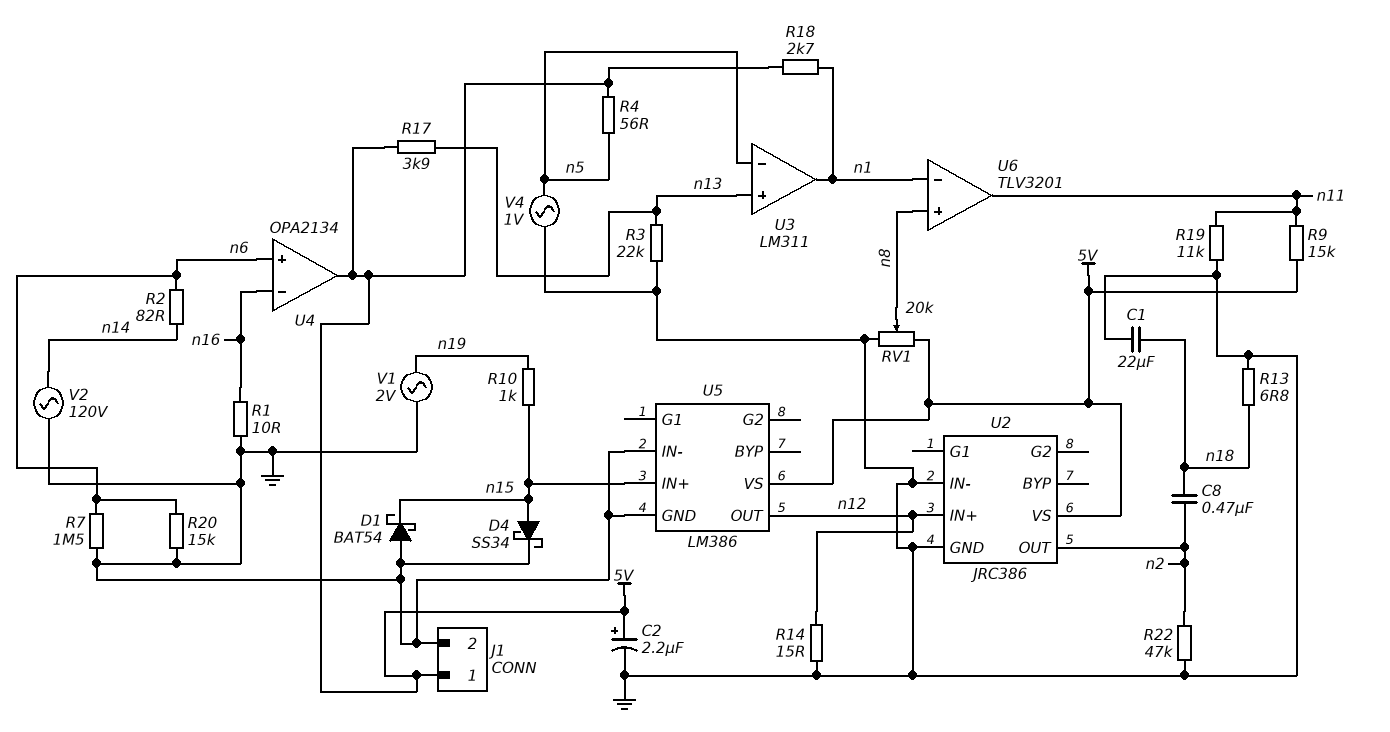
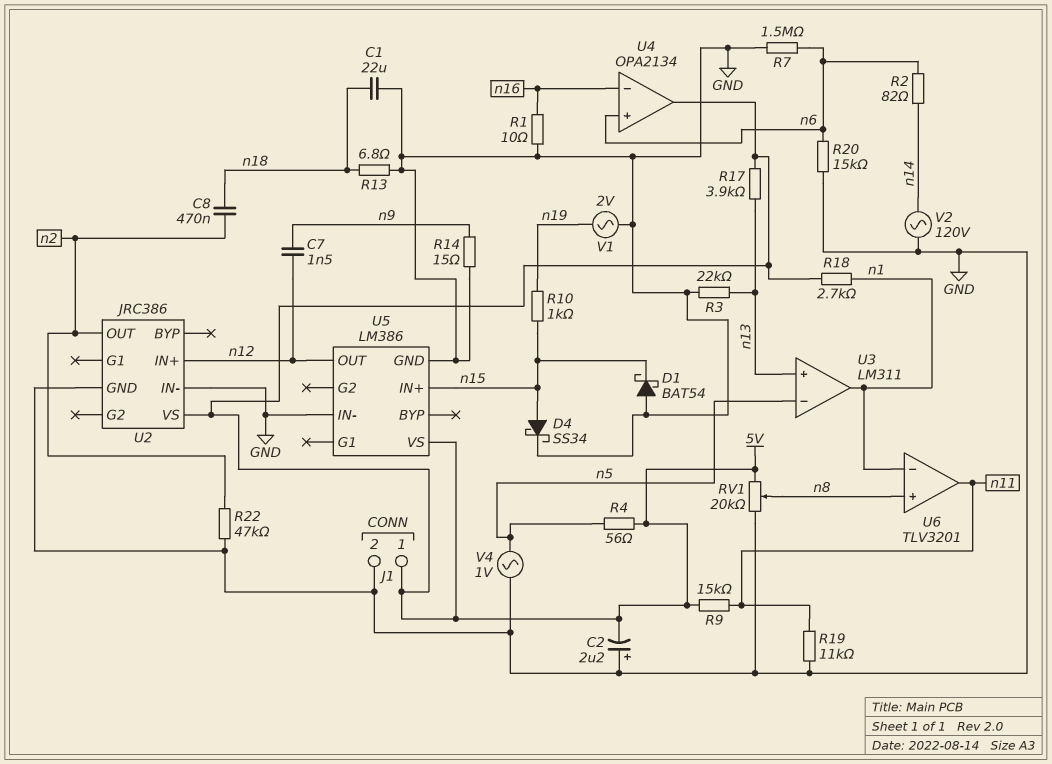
C2: 2.2uF (plus 5V, minus GND) -> 2.2uF (plus GND, minus 5V)
C7: none -> 1.5nF (n9, n12)
R14: 15 (GND, n12) -> 15 (GND, n9)

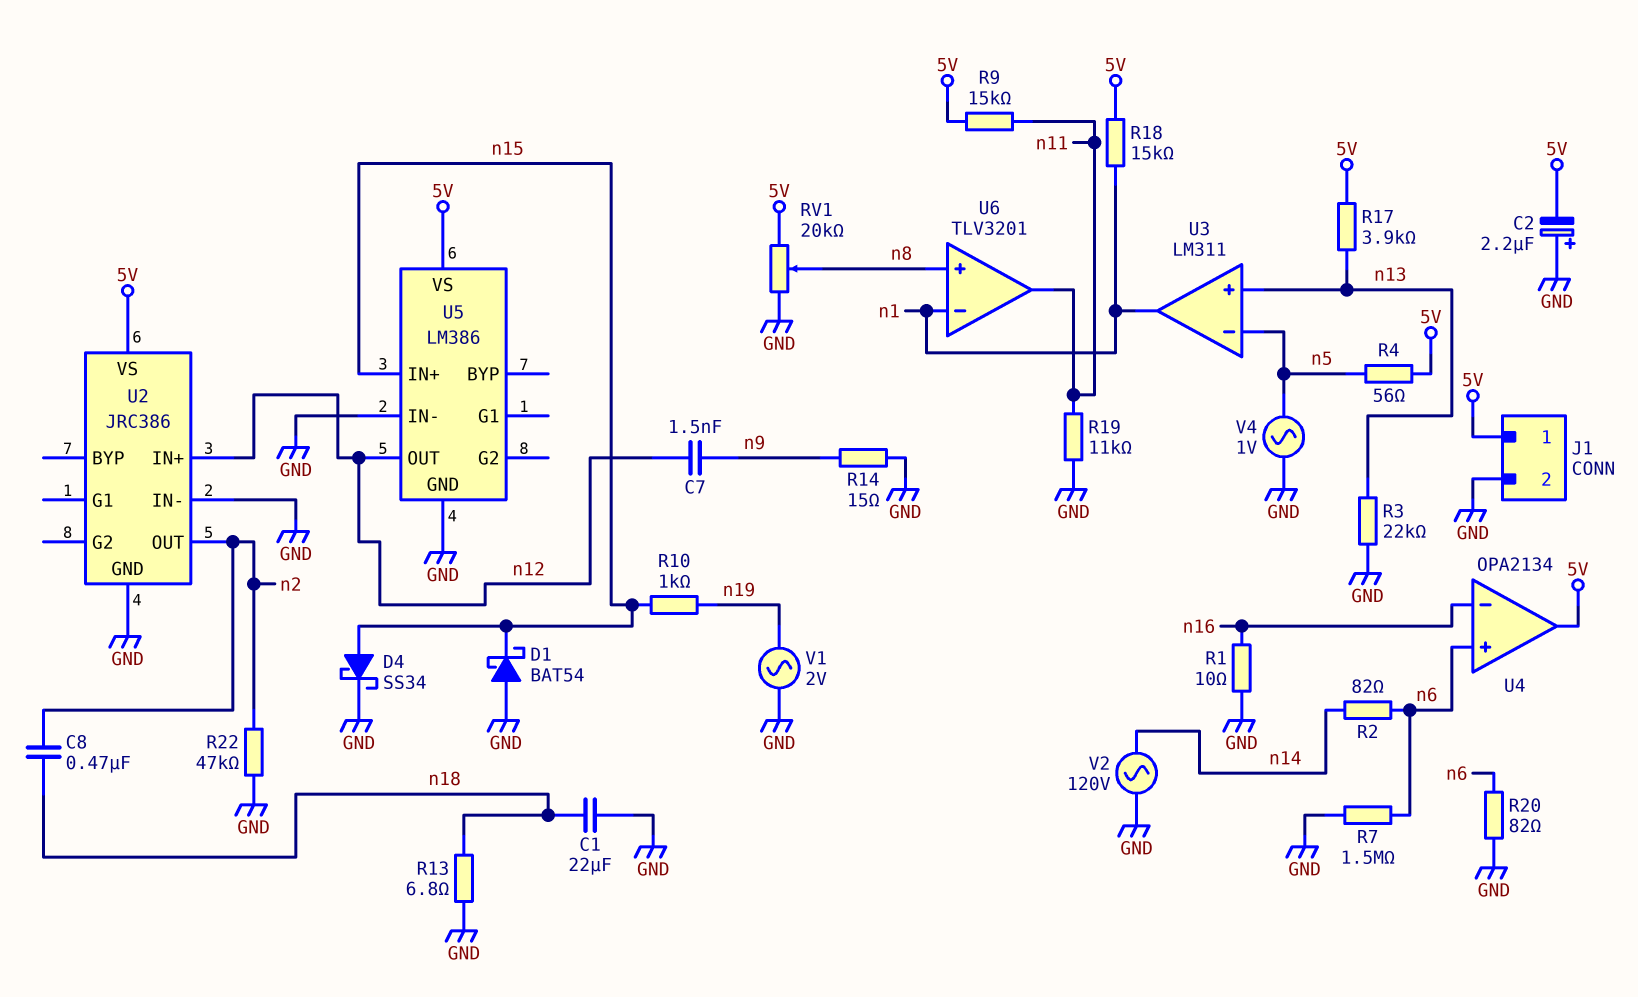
R18: 2.7k (5V, n1) -> 15k (5V, n1)
R20: 15k (GND, n6) -> 82 (GND, n6)

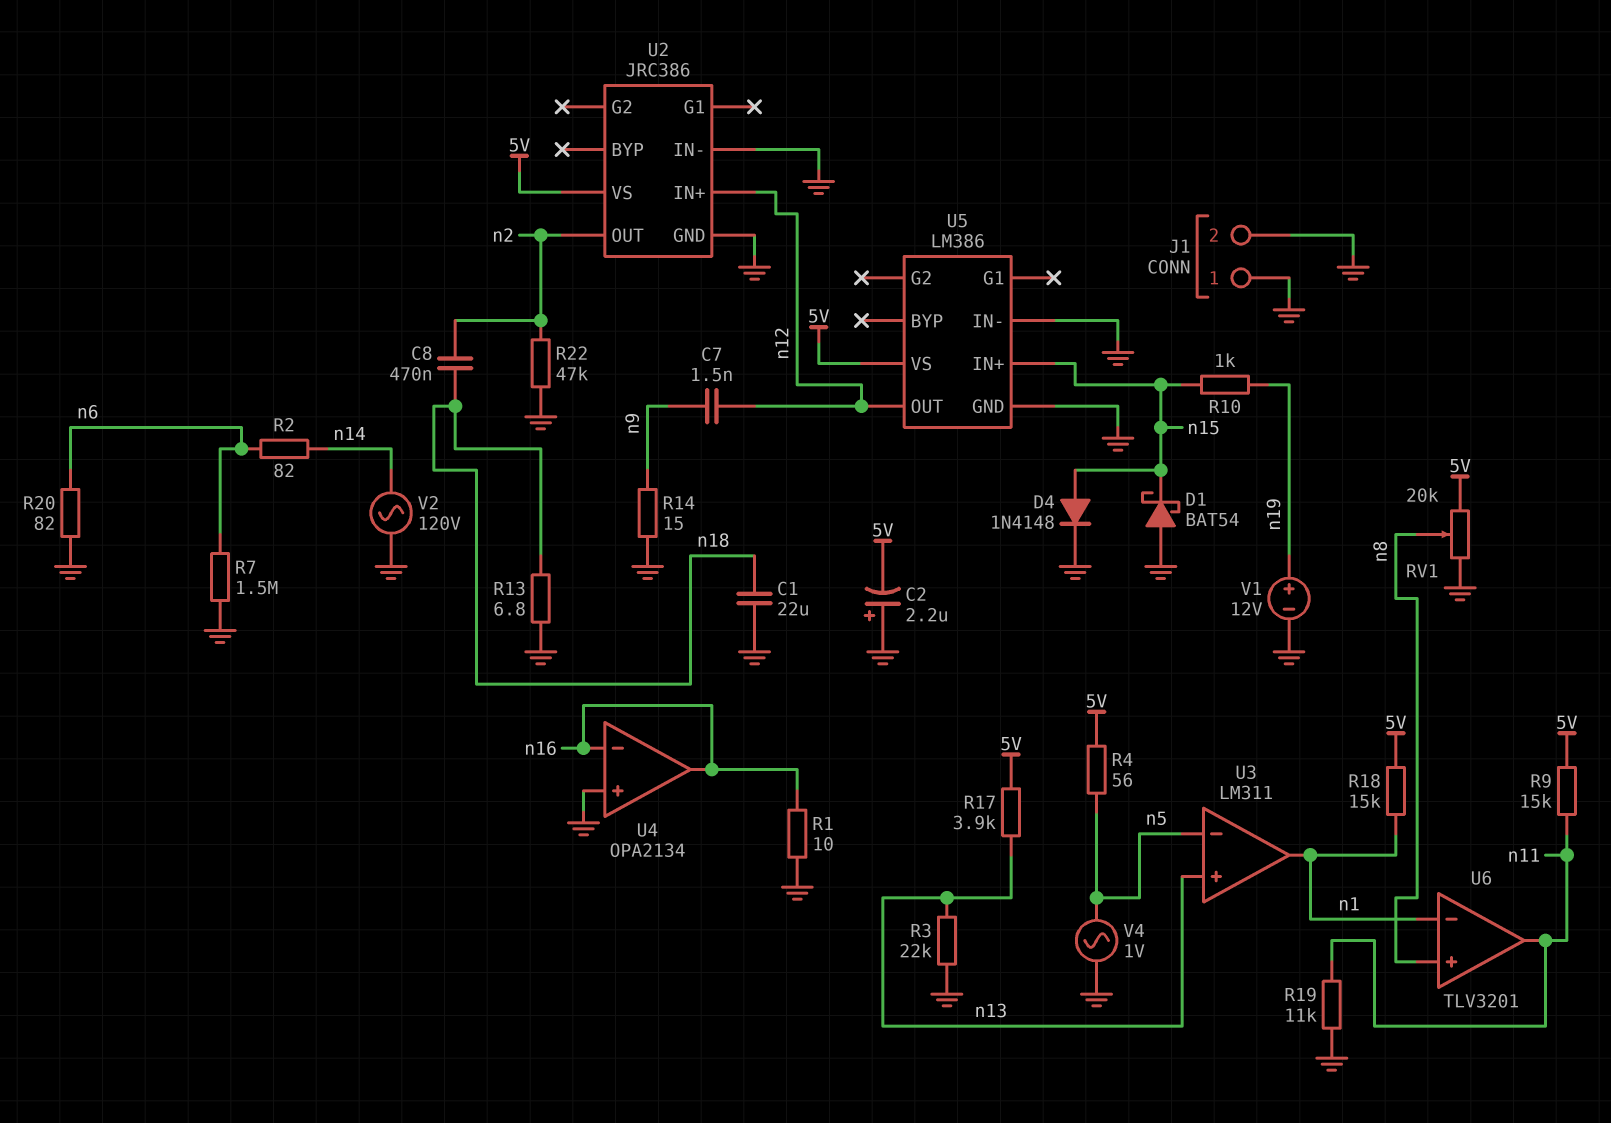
D4: schottky SS34 (A n15, K GND) -> diode 1N4148 (A n15, K GND)
J1 pin 1: 5V -> GND
U4 pin in+: n6 -> GND
U4 pin out: 5V -> n16
V1: AC 2V (GND, n19) -> 12V (plus n19, minus GND)

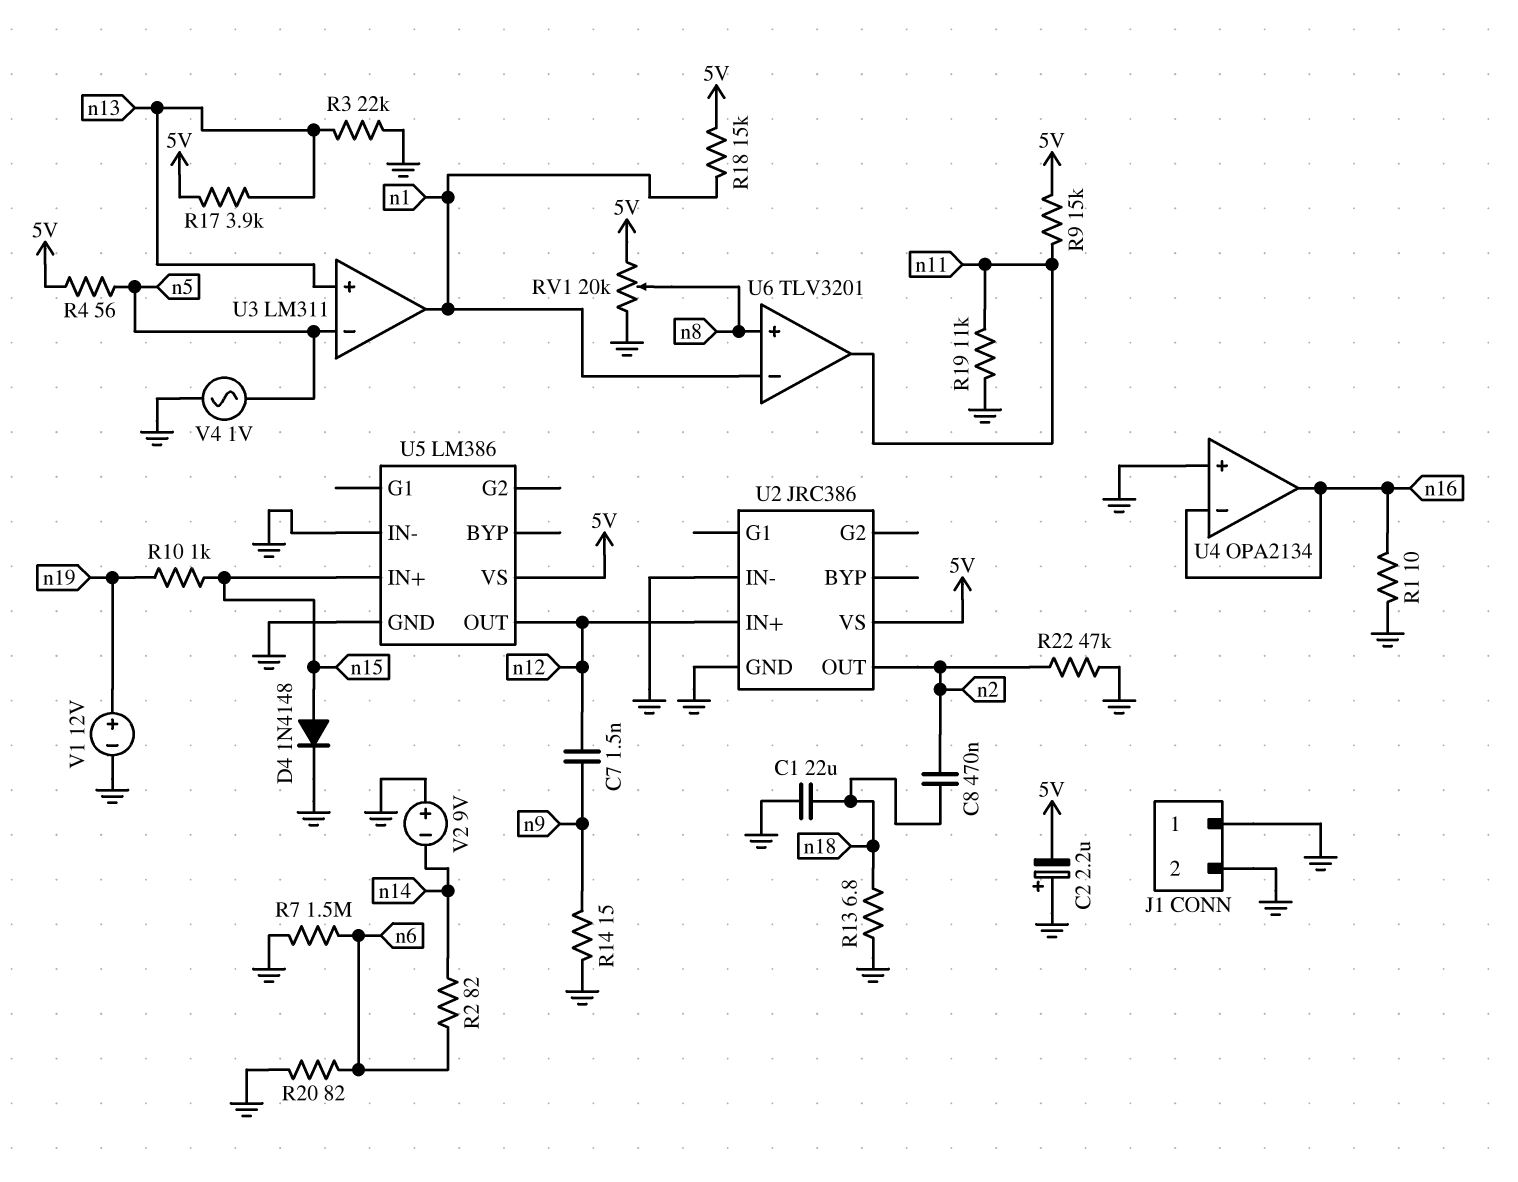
D1: schottky BAT54 (A GND, K n15) -> none
V2: AC 120V (GND, n14) -> 9V (plus GND, minus n14)

